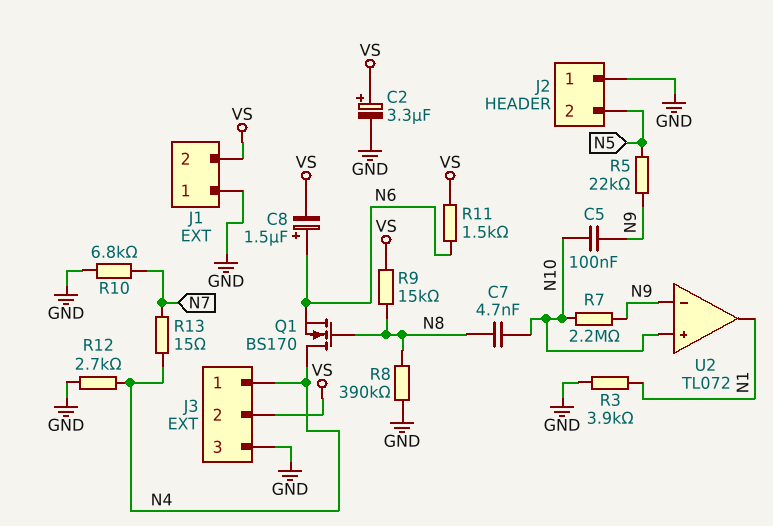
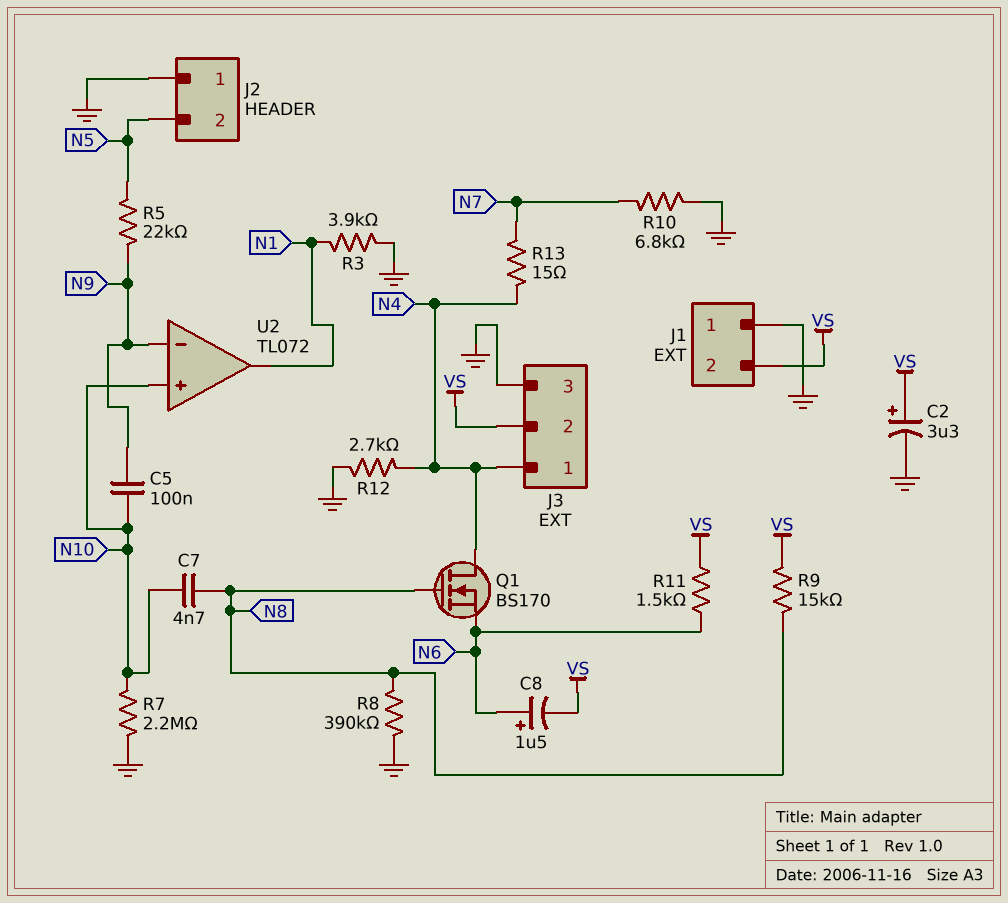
R7: 2.2M (N9, N10) -> 2.2M (GND, N10)

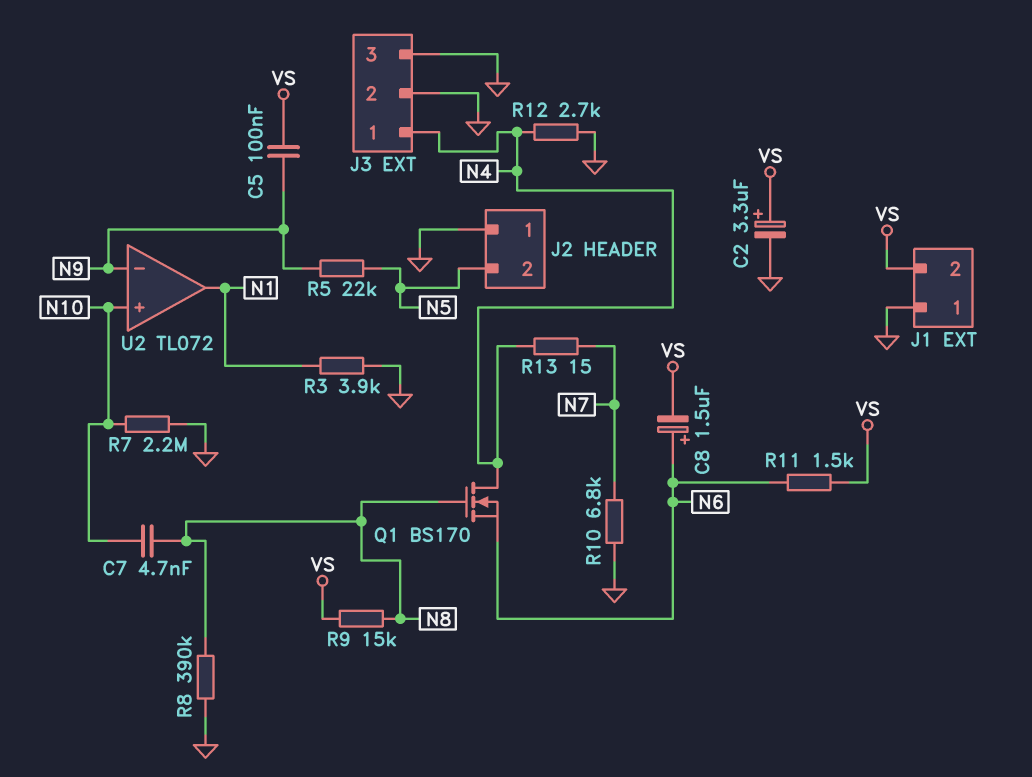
C5: 100nF (N9, N10) -> 100nF (N9, VS)
J3 pin 2: VS -> GND

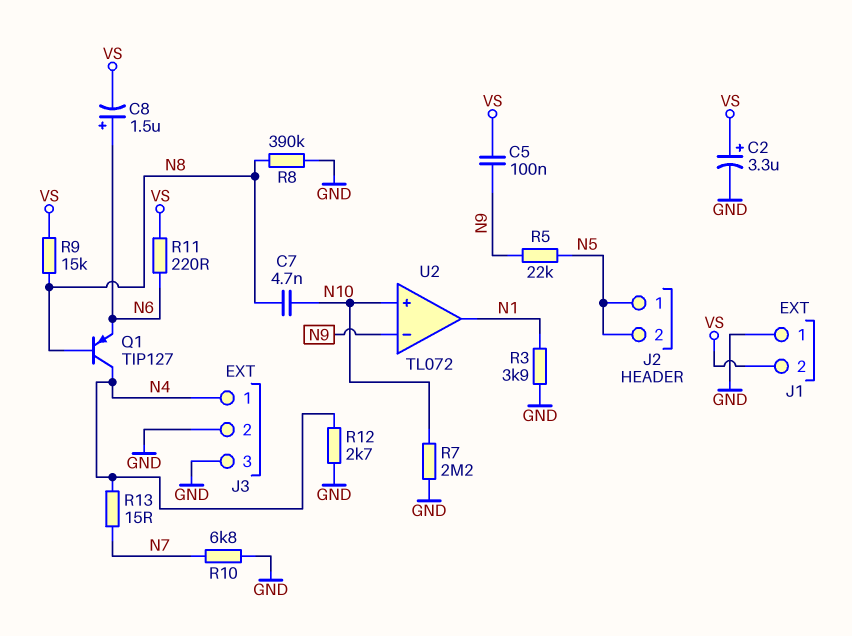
J2 pin 1: GND -> N5
Q1: NMOS BS170 (G N8, D N4, S N6) -> PNP TIP127 (B N8, C N4, E N6)
R11: 1.5k (N6, VS) -> 220 (N6, VS)

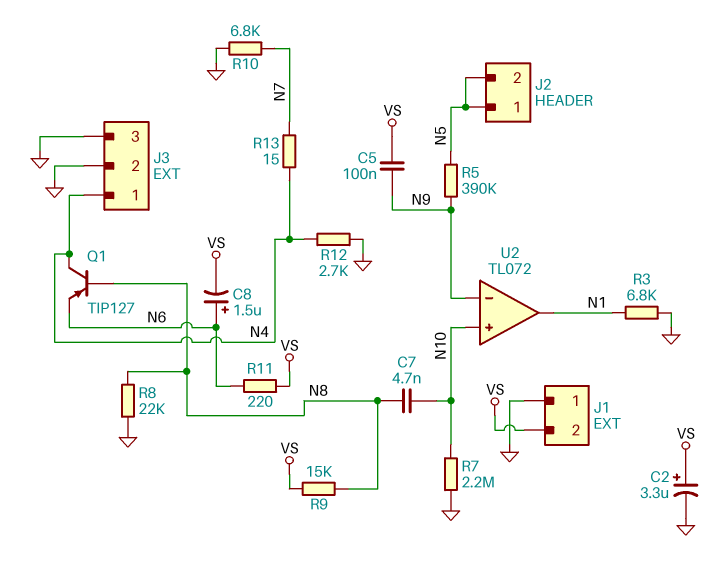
R3: 3.9k (GND, N1) -> 6.8k (GND, N1)
R5: 22k (N5, N9) -> 390k (N5, N9)
R8: 390k (GND, N8) -> 22k (GND, N8)

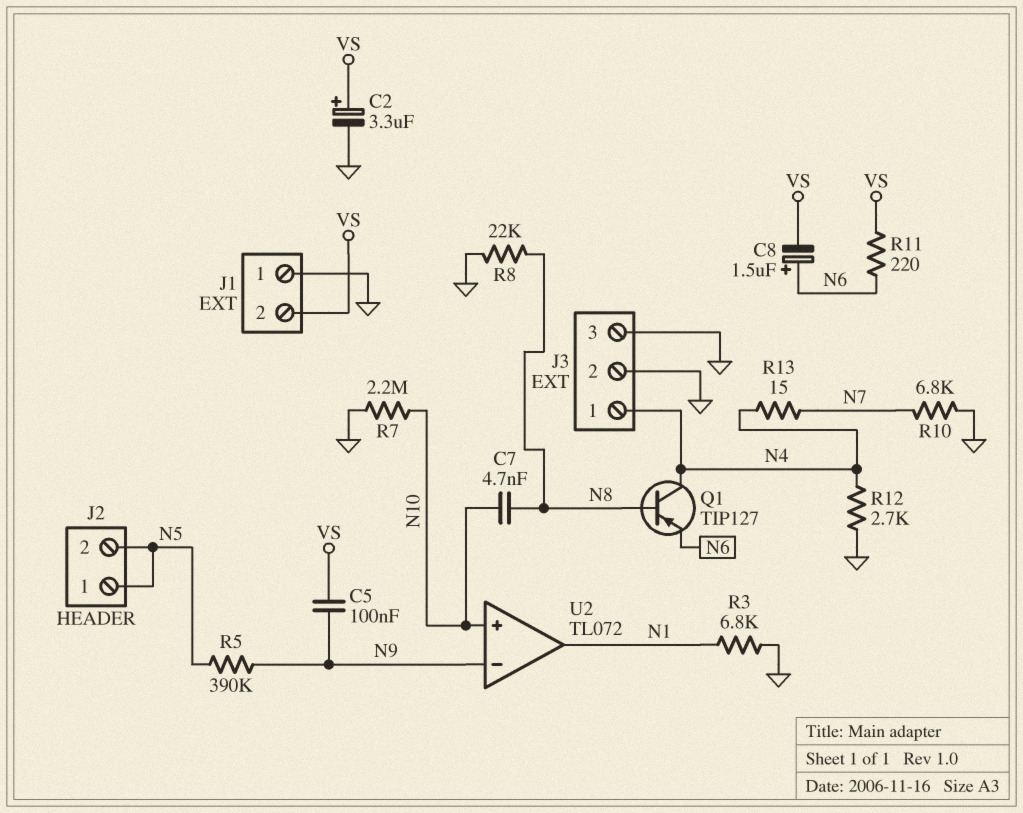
R9: 15k (N8, VS) -> none

